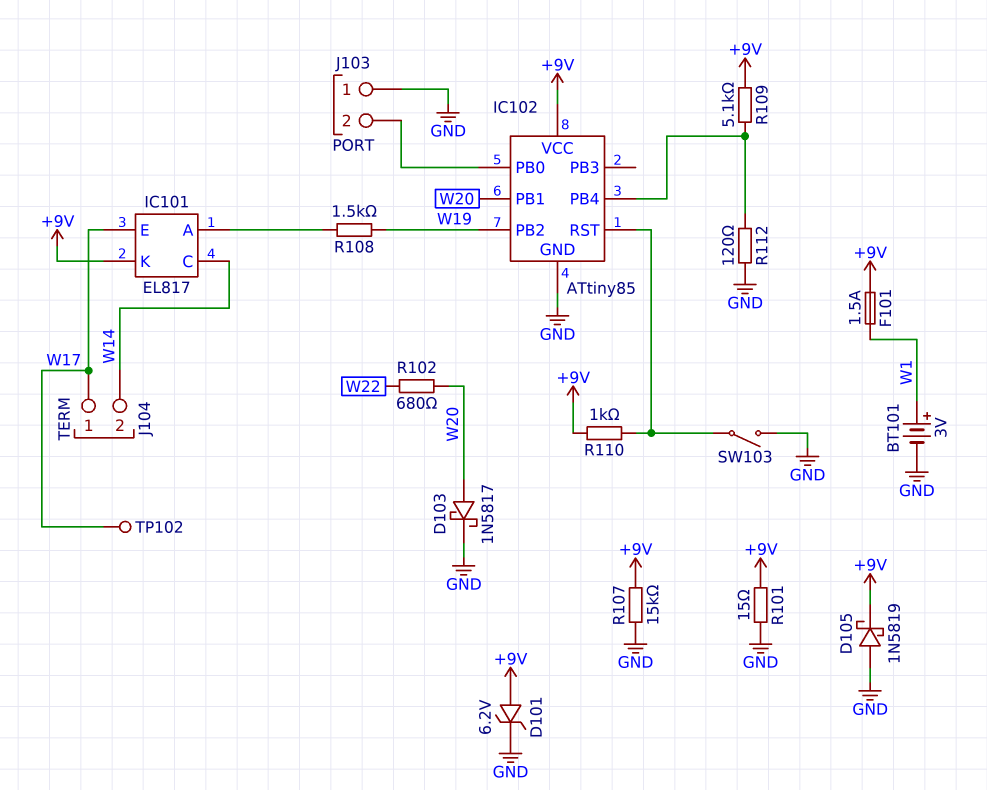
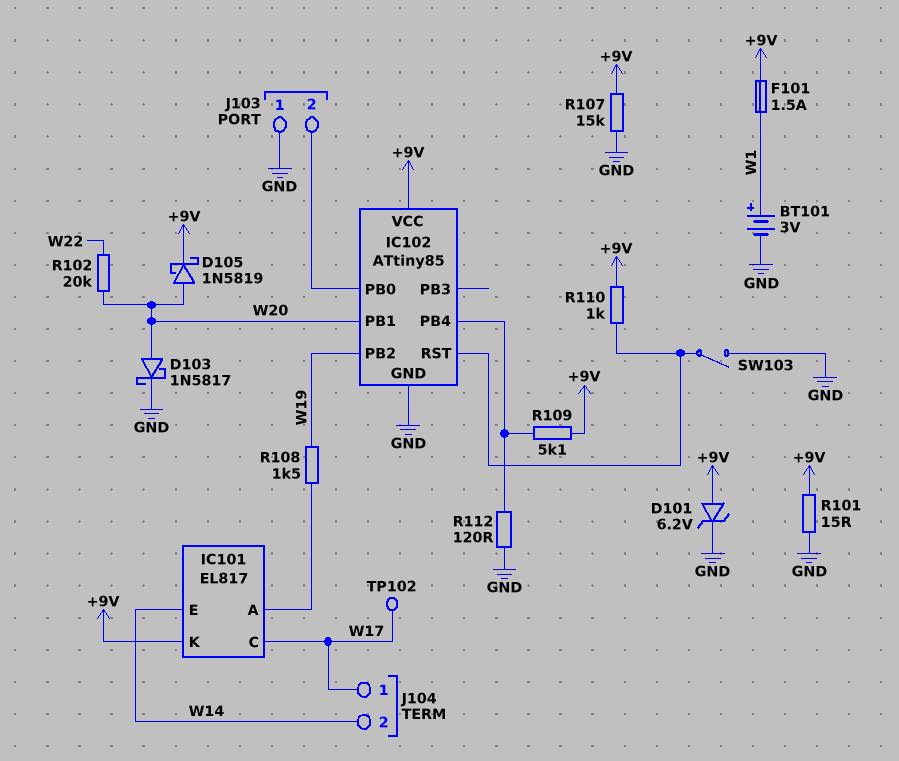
D105: schottky 1N5819 (A GND, K +9V) -> schottky 1N5819 (A W20, K +9V)
IC101 pin C: W14 -> W17
IC101 pin E: W17 -> W14
R102: 680 (W20, W22) -> 20k (W20, W22)

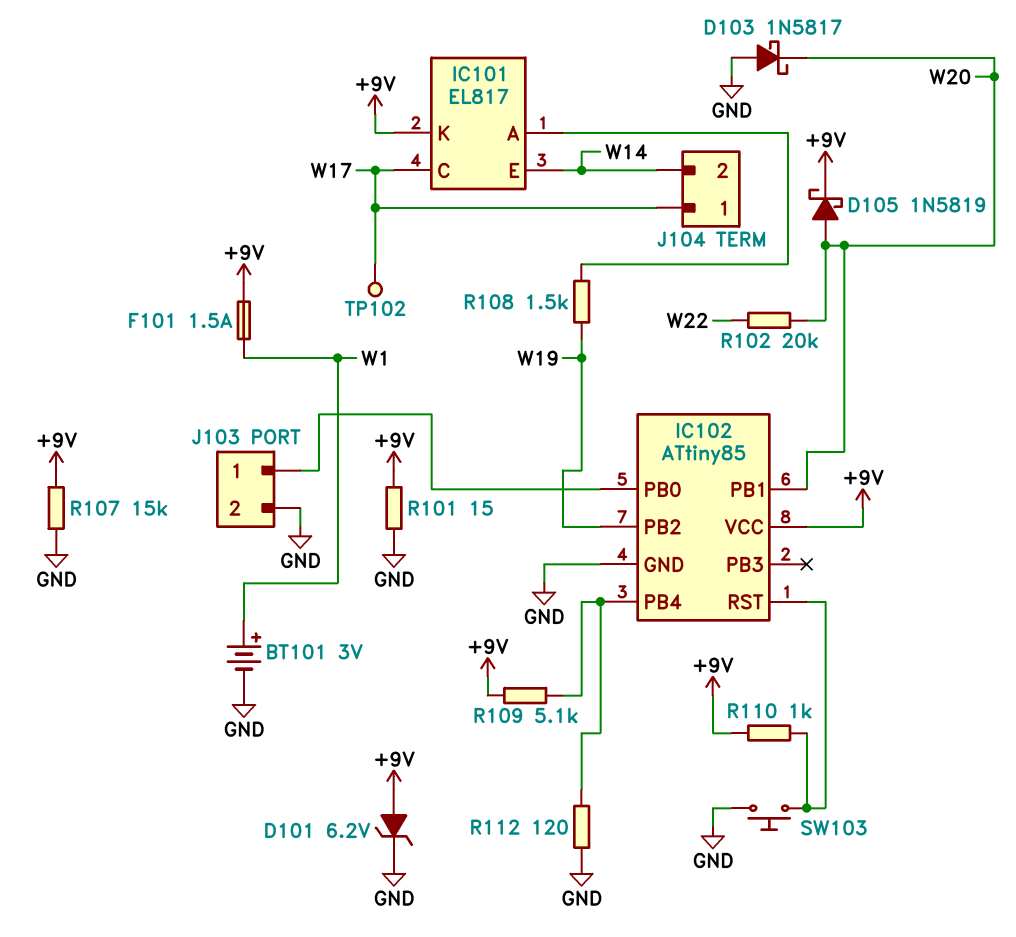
D103: schottky 1N5817 (A W20, K GND) -> schottky 1N5817 (A GND, K W20)
J103 pin 1: GND -> IC102/PB0
J103 pin 2: IC102/PB0 -> GND
SW103: switch (GND, IC102/RST) -> button (GND, IC102/RST)

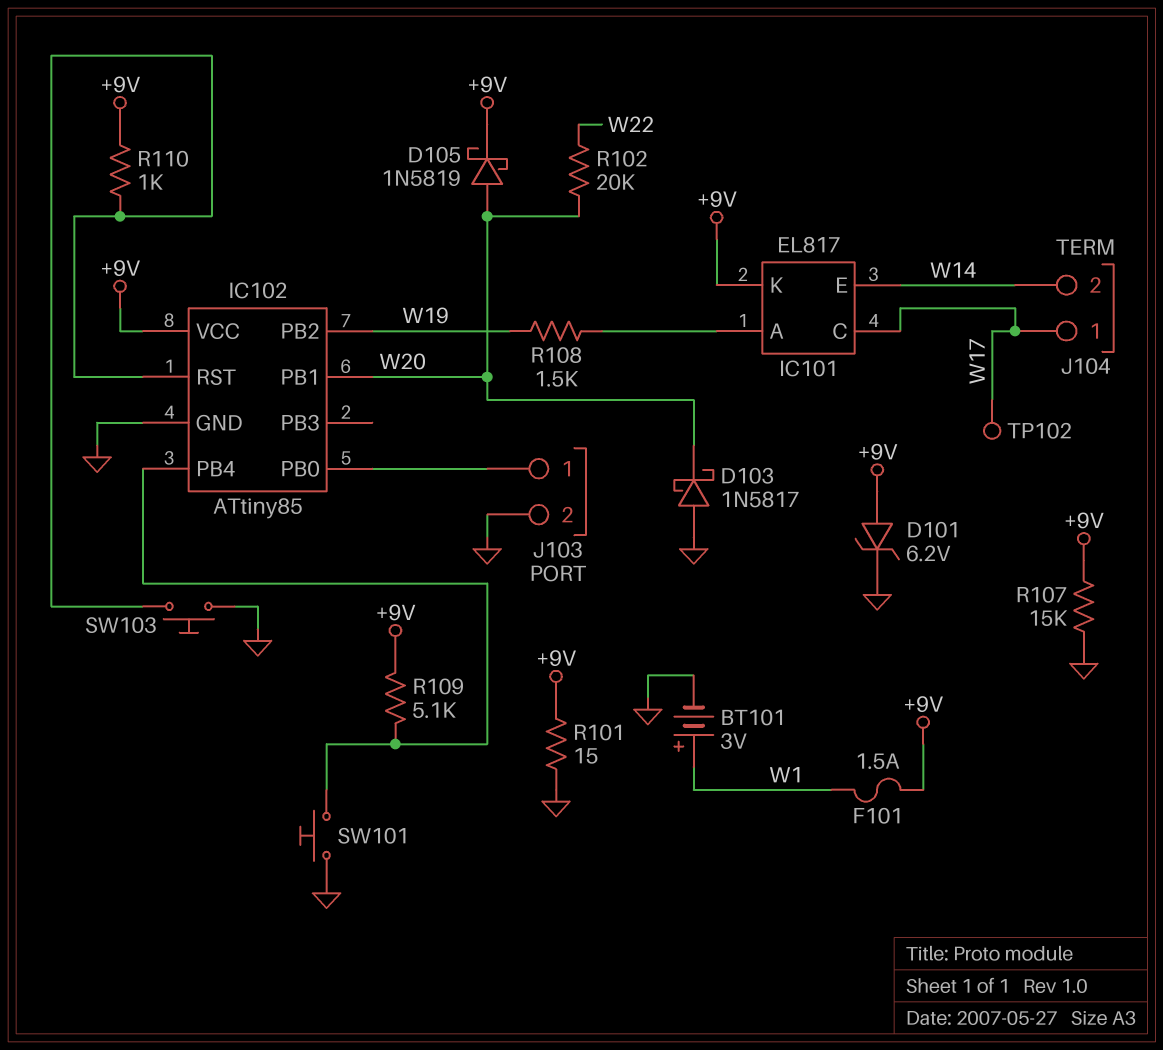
R112: 120 (GND, IC102/PB4) -> none
SW101: none -> button (GND, IC102/PB4)

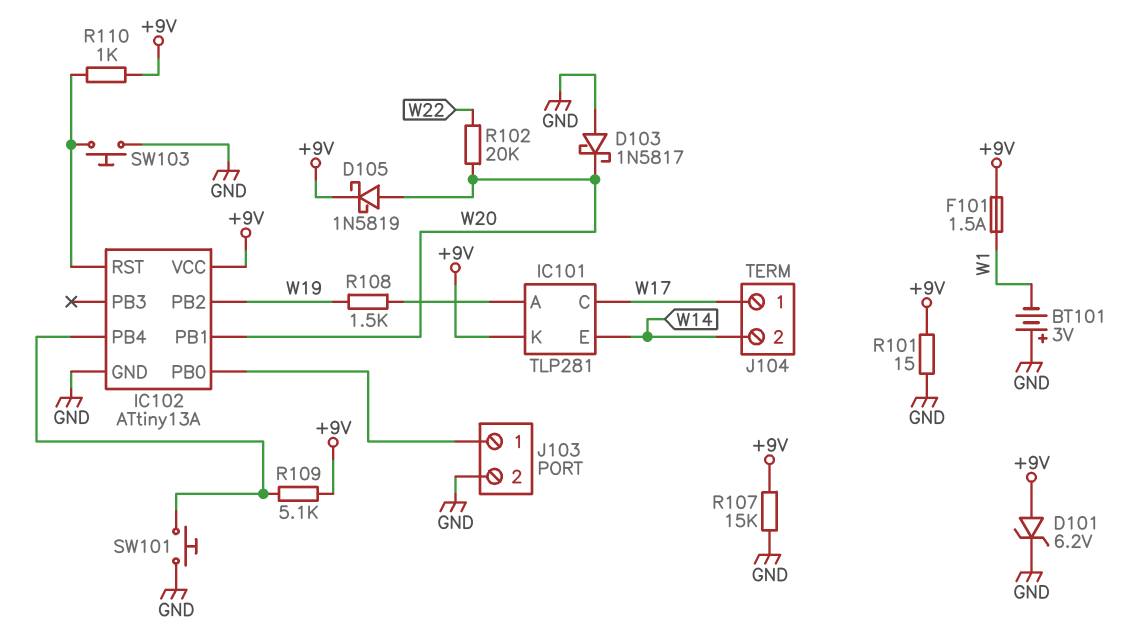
BT101: 3V (plus W1, minus GND) -> 3V (plus GND, minus W1)
IC101: EL817 -> TLP281
IC102: ATtiny85 -> ATtiny13A
TP102: test point (W17) -> none

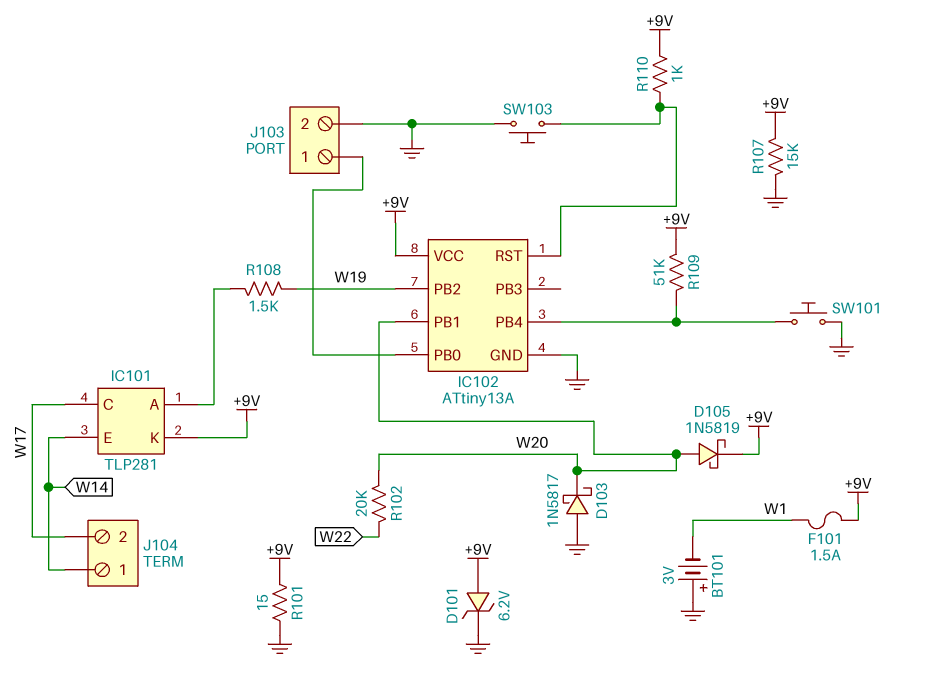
J104 pin 1: W17 -> W14
J104 pin 2: W14 -> W17
R109: 5.1k (+9V, IC102/PB4) -> 51k (+9V, IC102/PB4)

